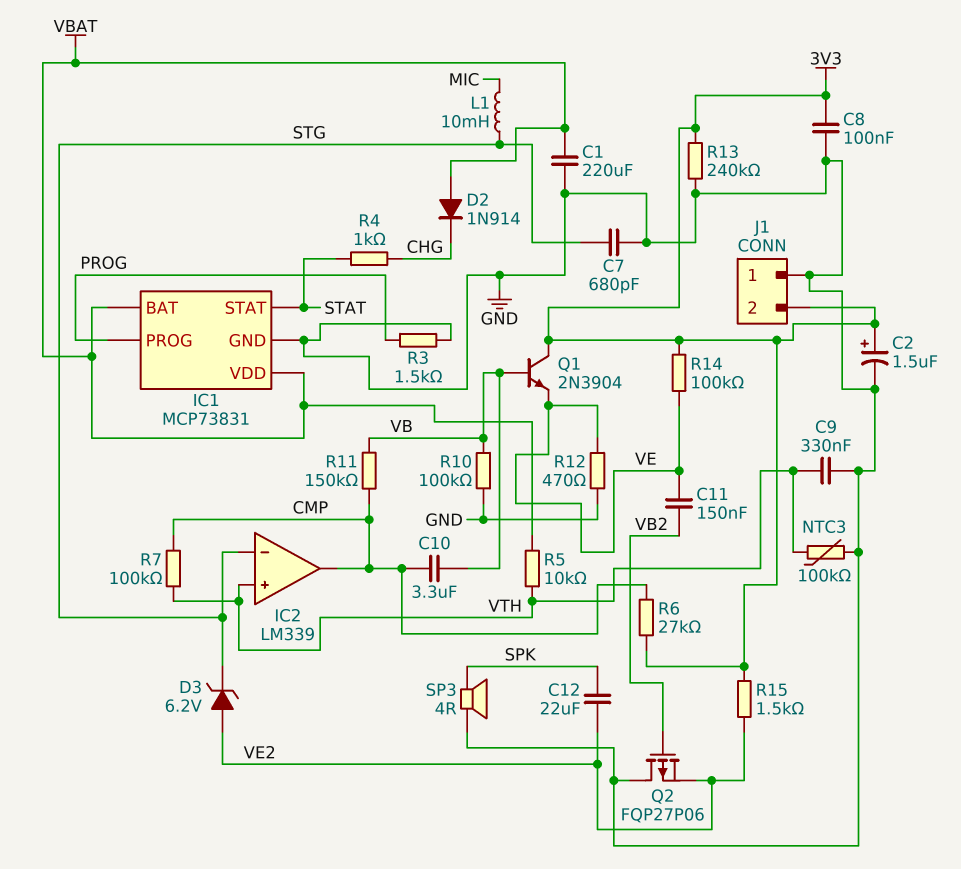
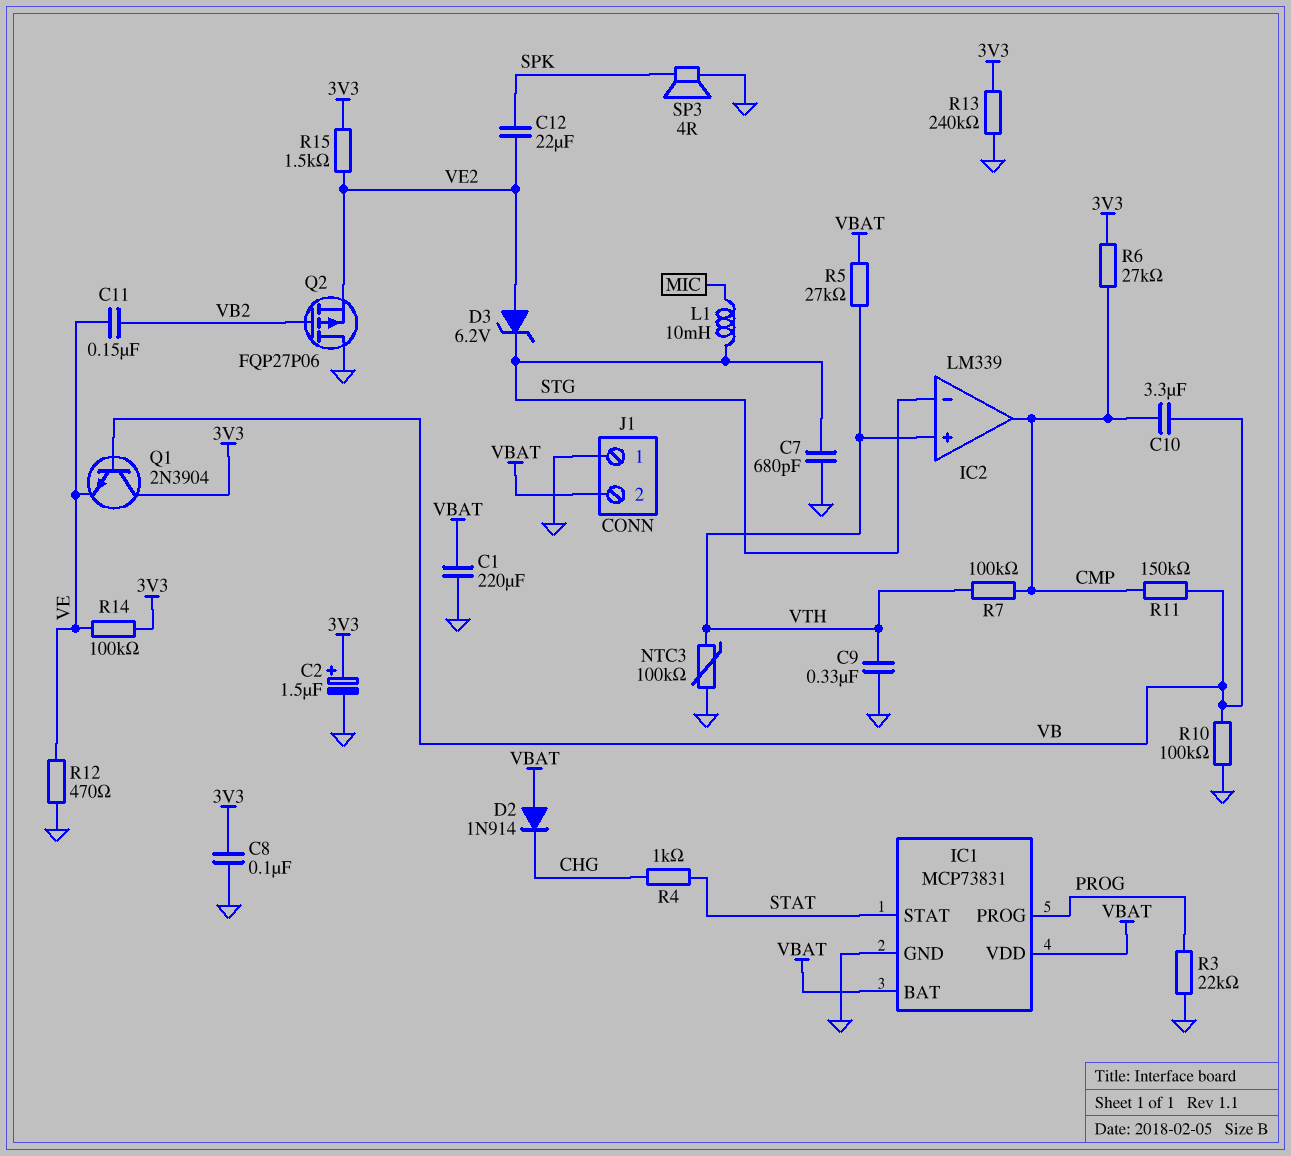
J1 pin 2: 3V3 -> VBAT
R3: 1.5k (GND, PROG) -> 22k (GND, PROG)
R5: 10k (VBAT, VTH) -> 27k (VBAT, VTH)

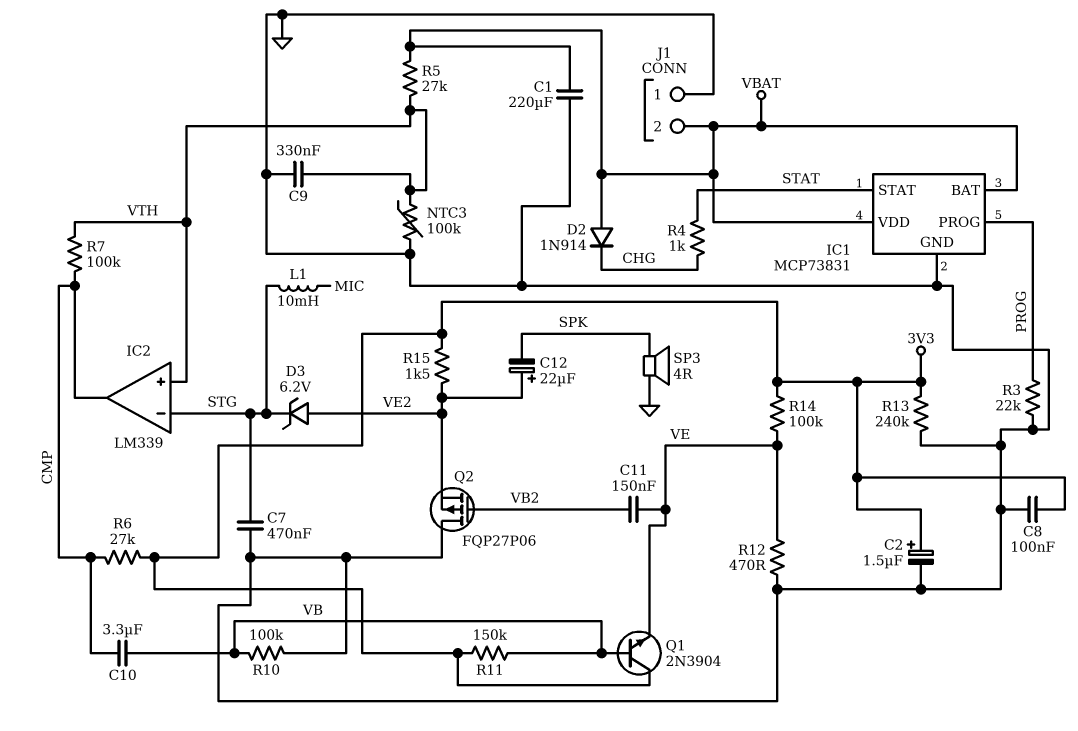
C7: 680pF (GND, STG) -> 470nF (GND, STG)
C12: 22uF (SPK, VE2) -> 22uF (plus VE2, minus SPK)
R11: 150k (CMP, VB) -> 150k (3V3, VB)

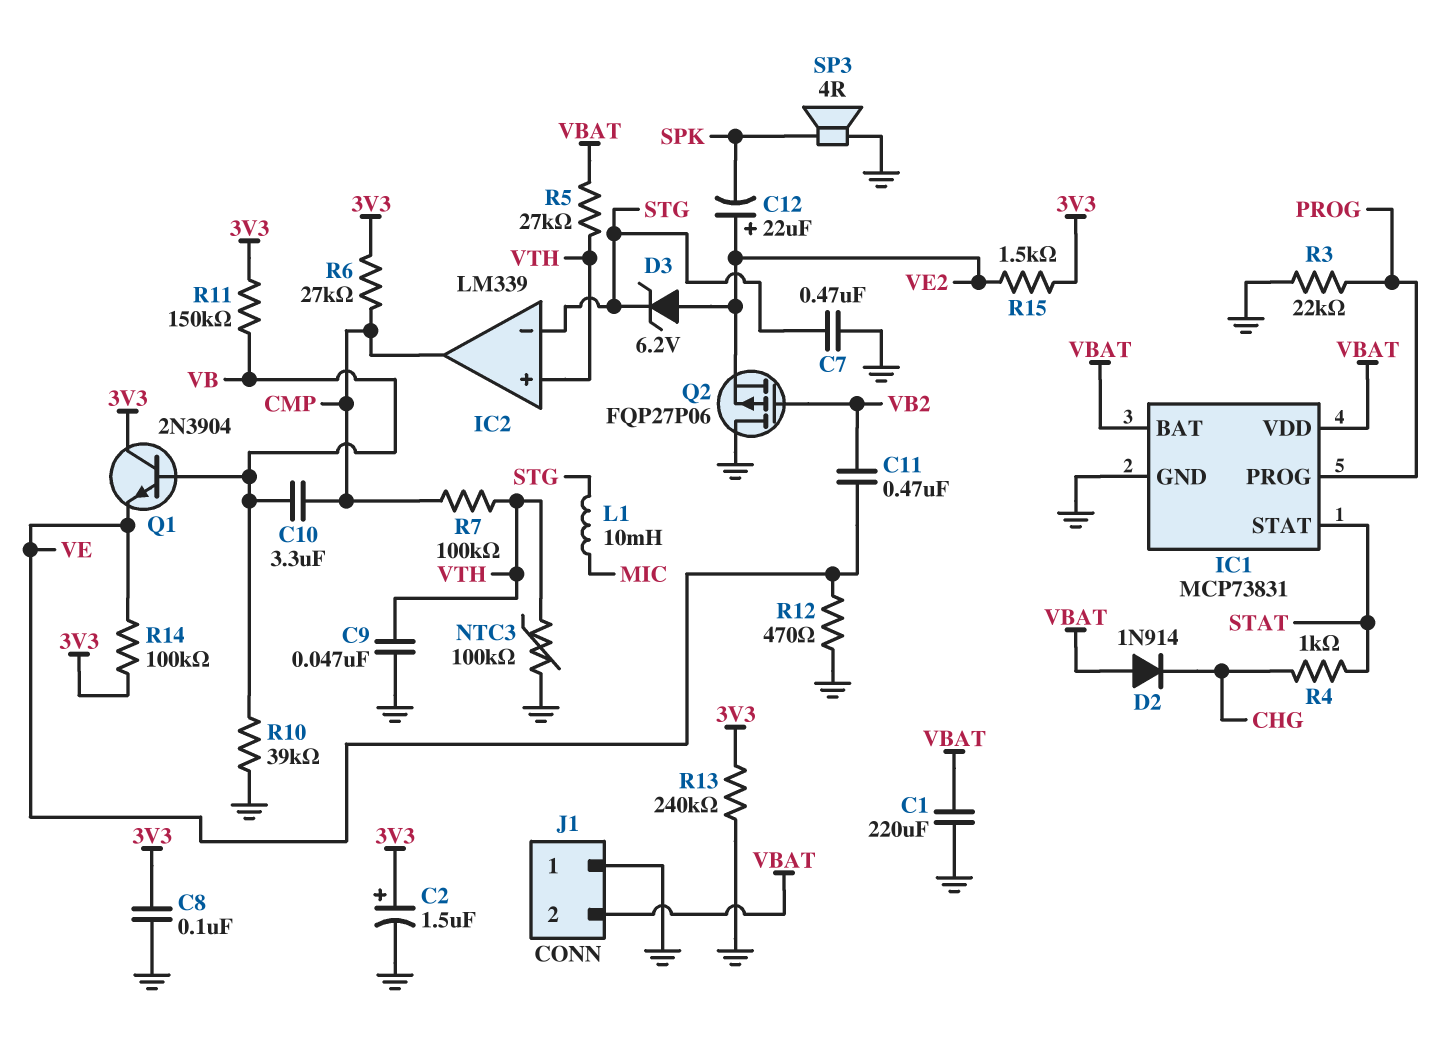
C9: 330nF (GND, VTH) -> 47nF (GND, VTH)
C11: 150nF (VB2, VE) -> 470nF (VB2, VE)
R10: 100k (GND, VB) -> 39k (GND, VB)

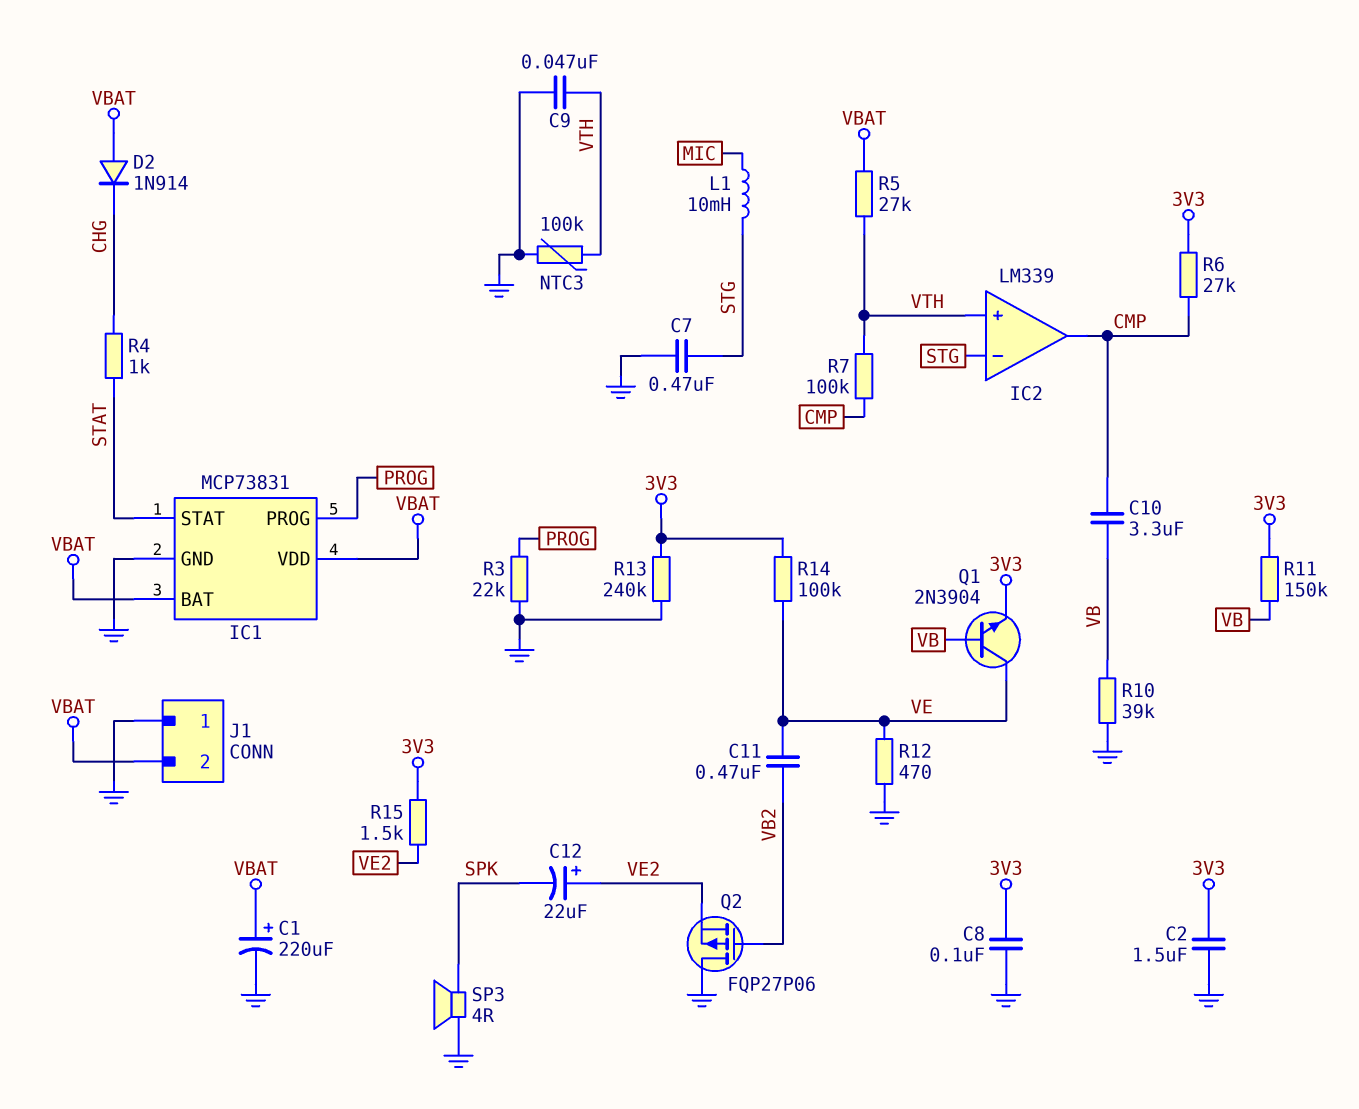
C1: 220uF (GND, VBAT) -> 220uF (plus VBAT, minus GND)
C2: 1.5uF (plus 3V3, minus GND) -> 1.5uF (3V3, GND)
D3: zener 6.2V (A VE2, K STG) -> none
Q1: NPN 2N3904 (B VB, C 3V3, E VE) -> NPN 2N3904 (B VB, C VE, E 3V3)

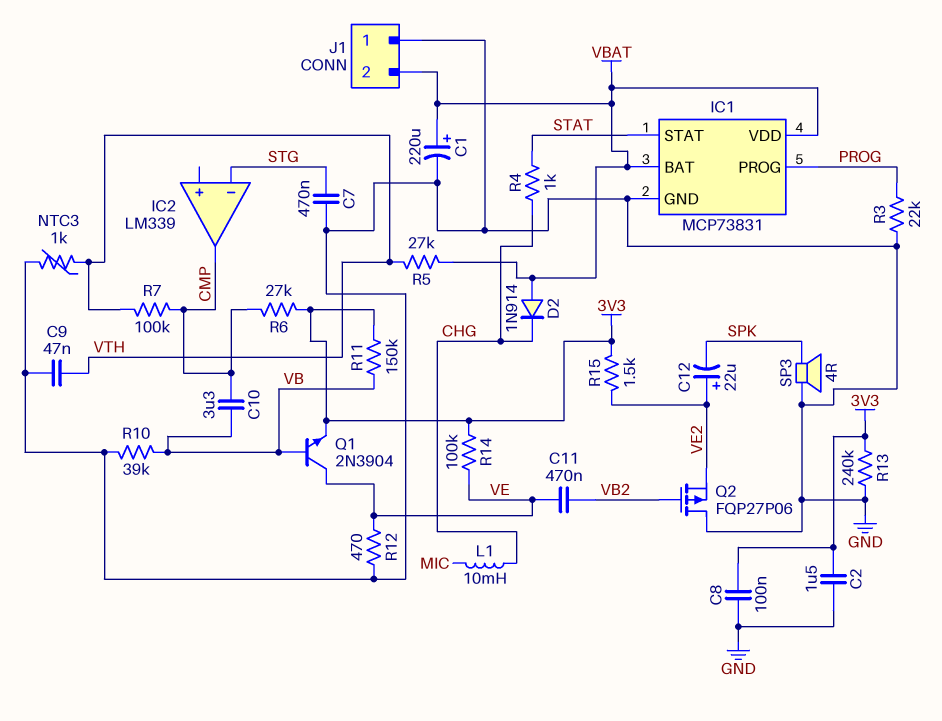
IC2 pin in+: VTH -> none
L1: 10mH (MIC, STG) -> 10mH (CHG, MIC)
NTC3: 100k (GND, VTH) -> 1k (GND, VTH)

